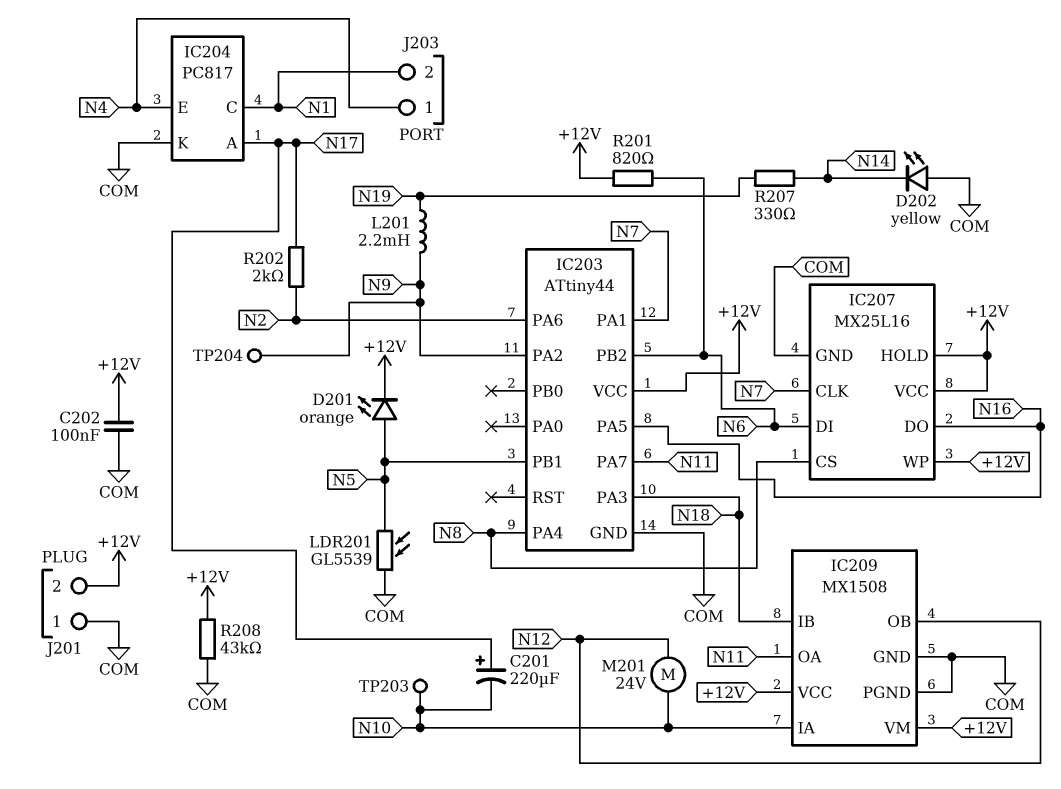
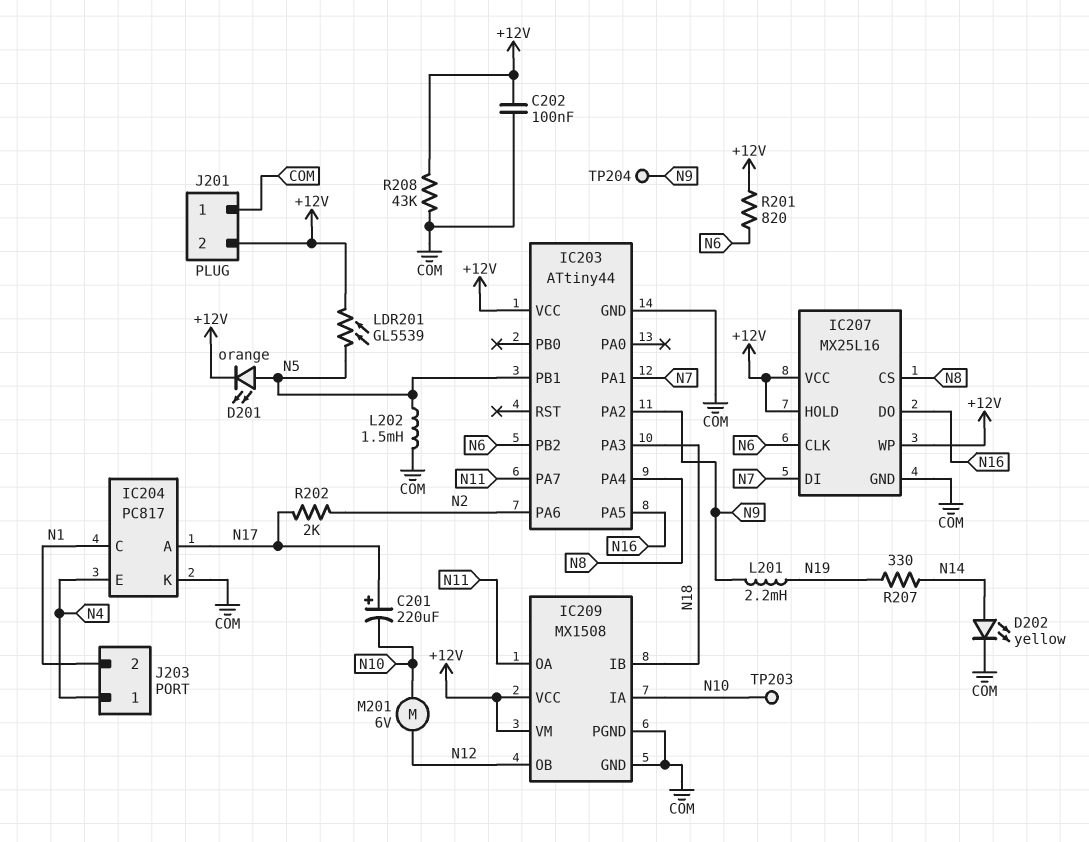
D202: LED yellow (A COM, K N14) -> LED yellow (A N14, K COM)
IC207 pin CLK: N7 -> N6
IC207 pin DI: N6 -> N7
L202: none -> 1.5mH (COM, N5)
LDR201: GL5539 (COM, N5) -> GL5539 (+12V, N5)
M201: motor 24V (N10, N12) -> motor 6V (N10, N12)

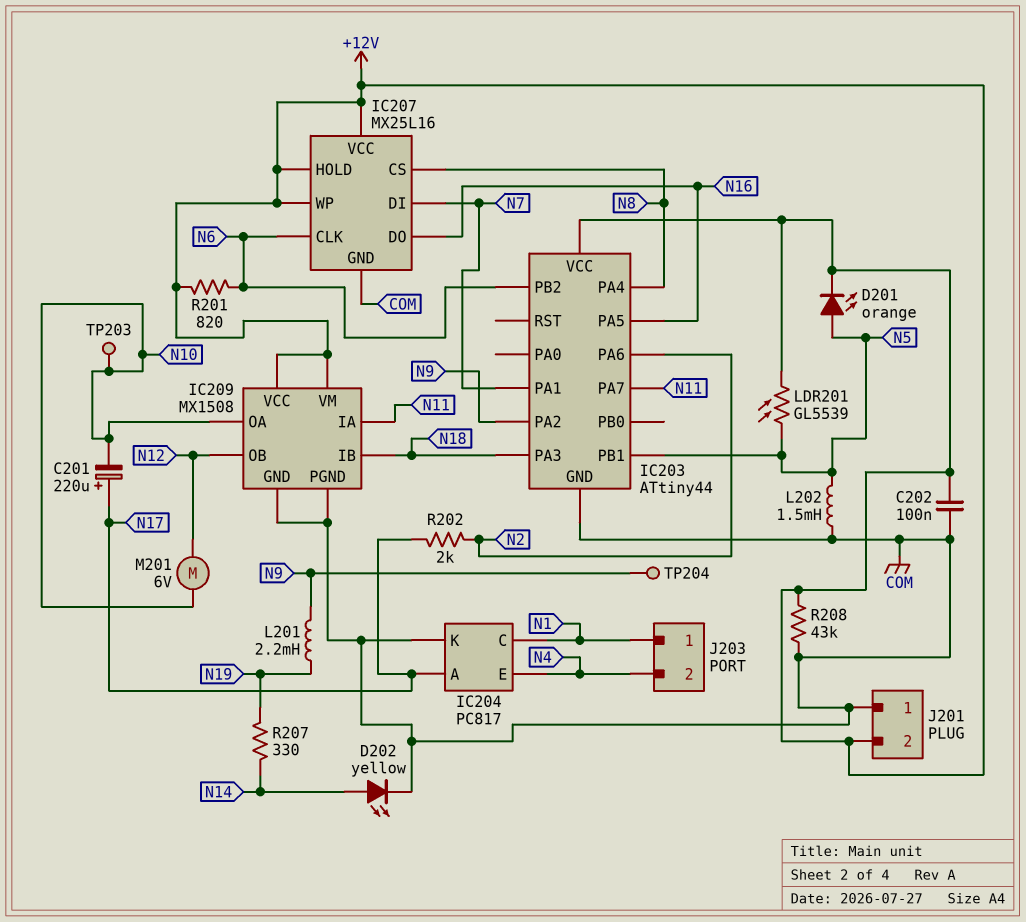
IC209 pin IA: N10 -> N11
IC209 pin OA: N11 -> N10
J203 pin 1: N4 -> N1
J203 pin 2: N1 -> N4

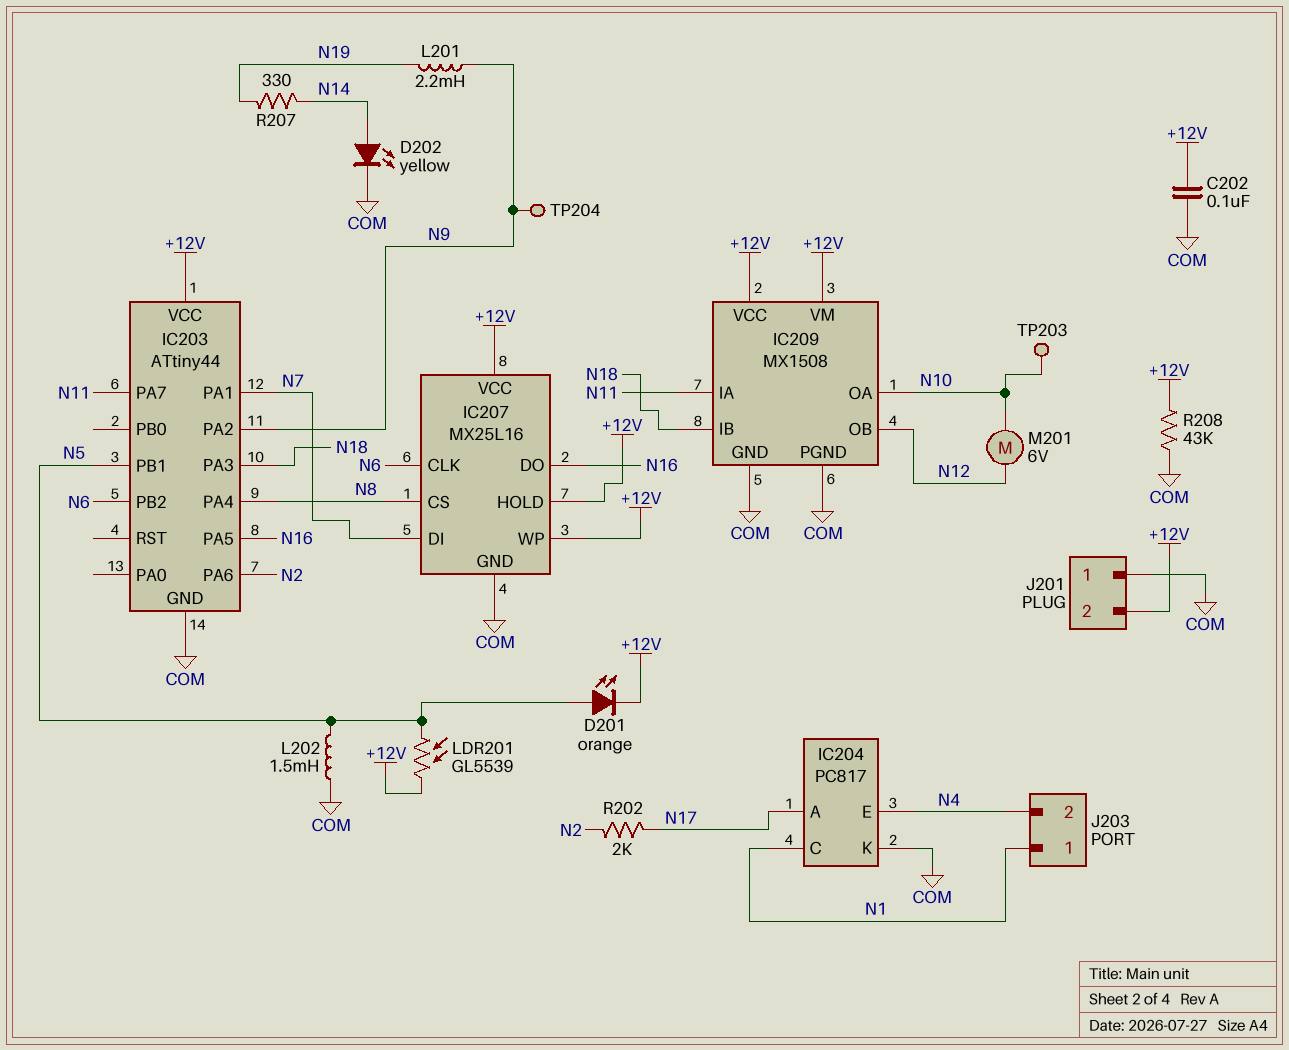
C201: 220uF (plus N17, minus N10) -> none
R201: 820 (+12V, N6) -> none

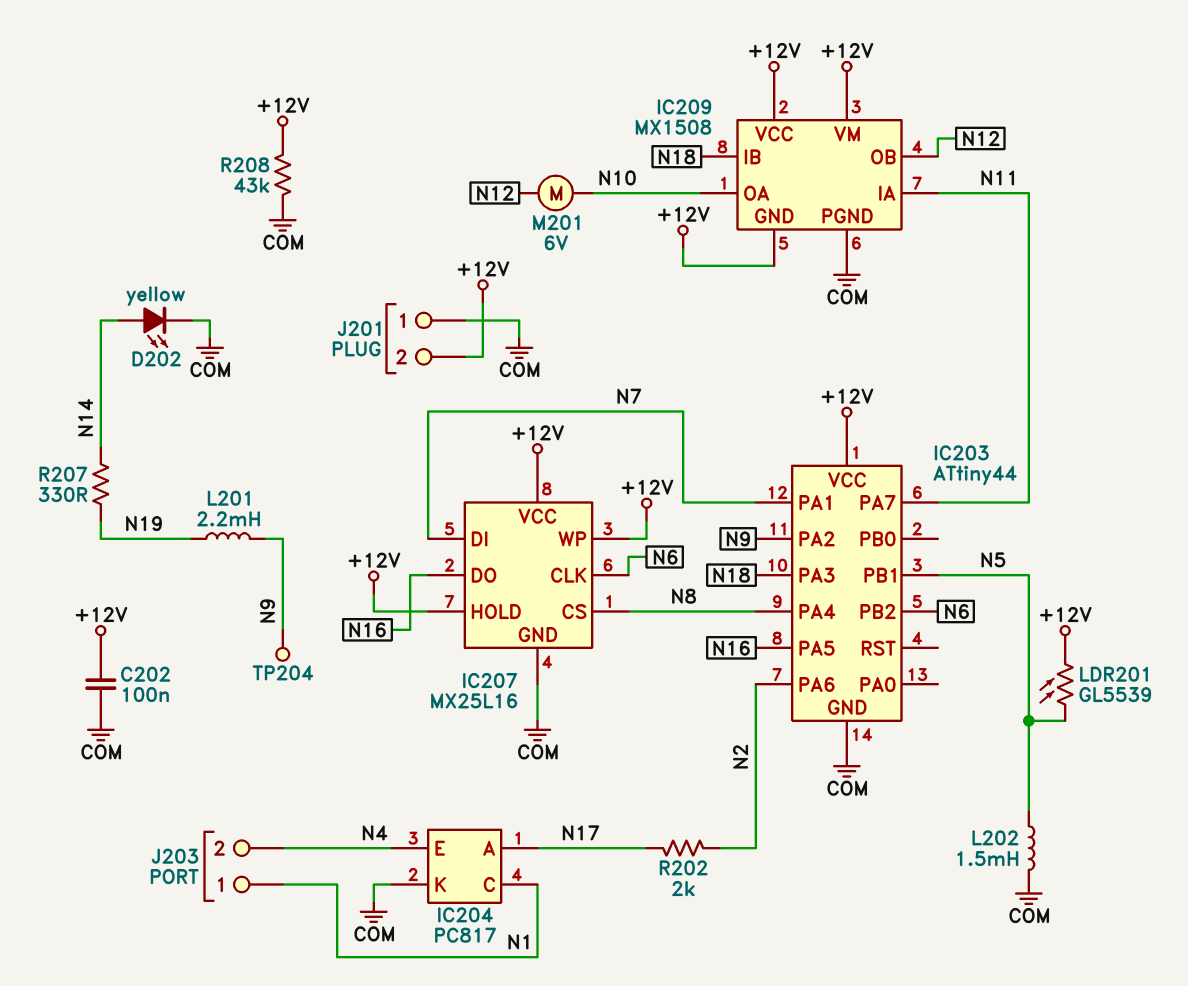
D201: LED orange (A N5, K +12V) -> none
IC209 pin GND: COM -> +12V
TP203: test point (N10) -> none

